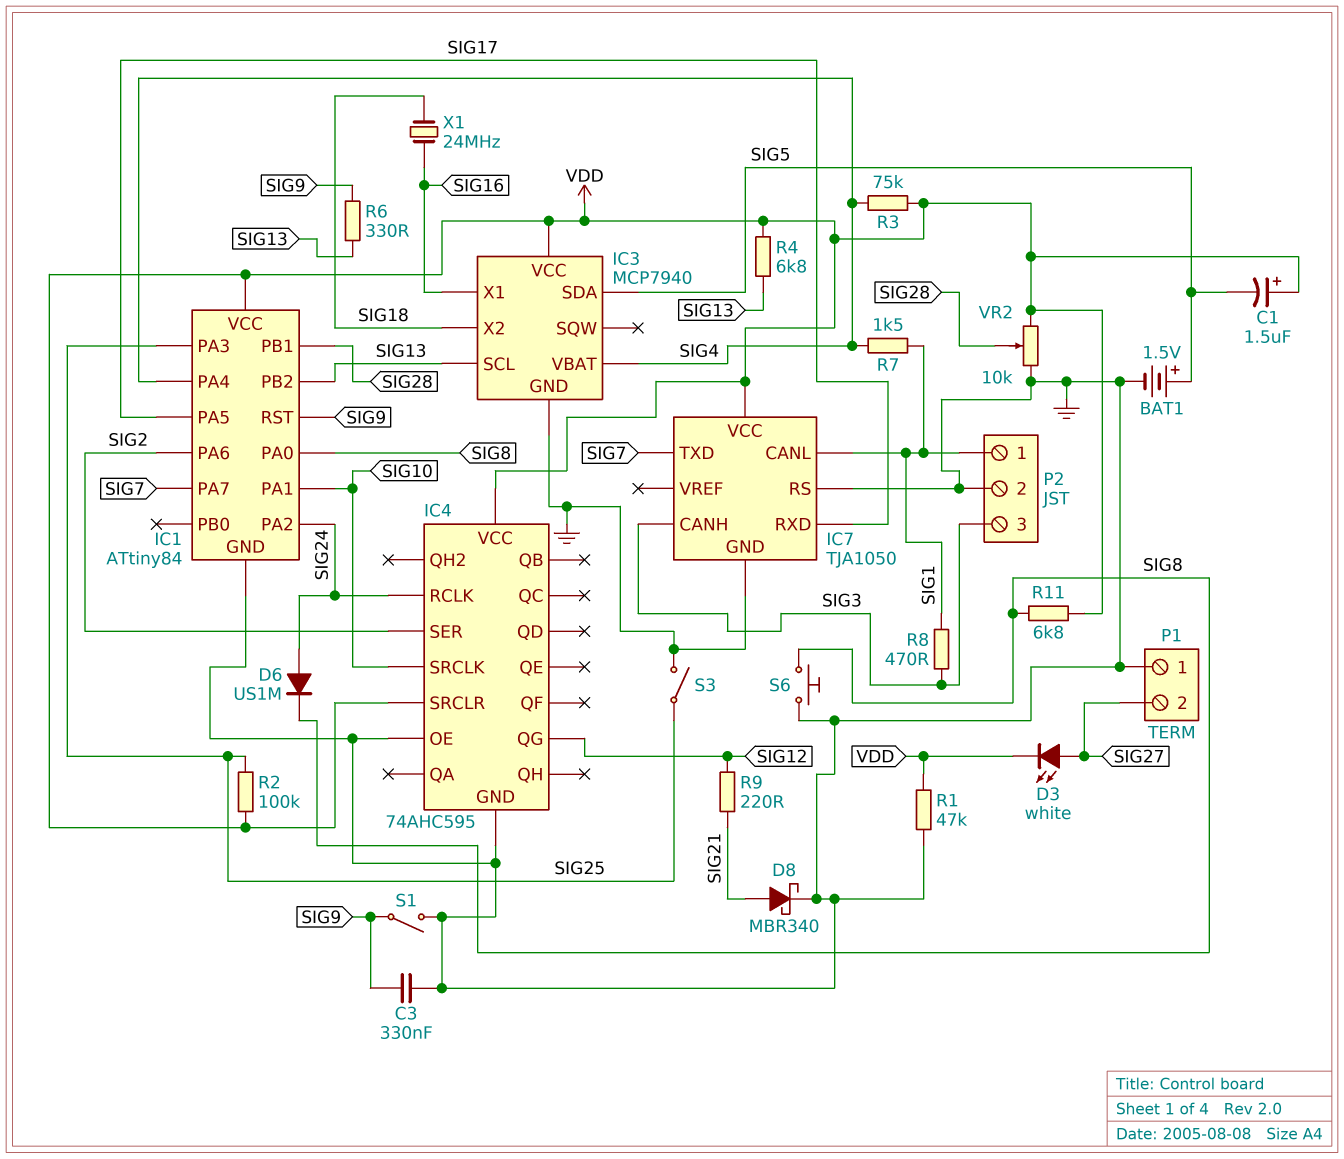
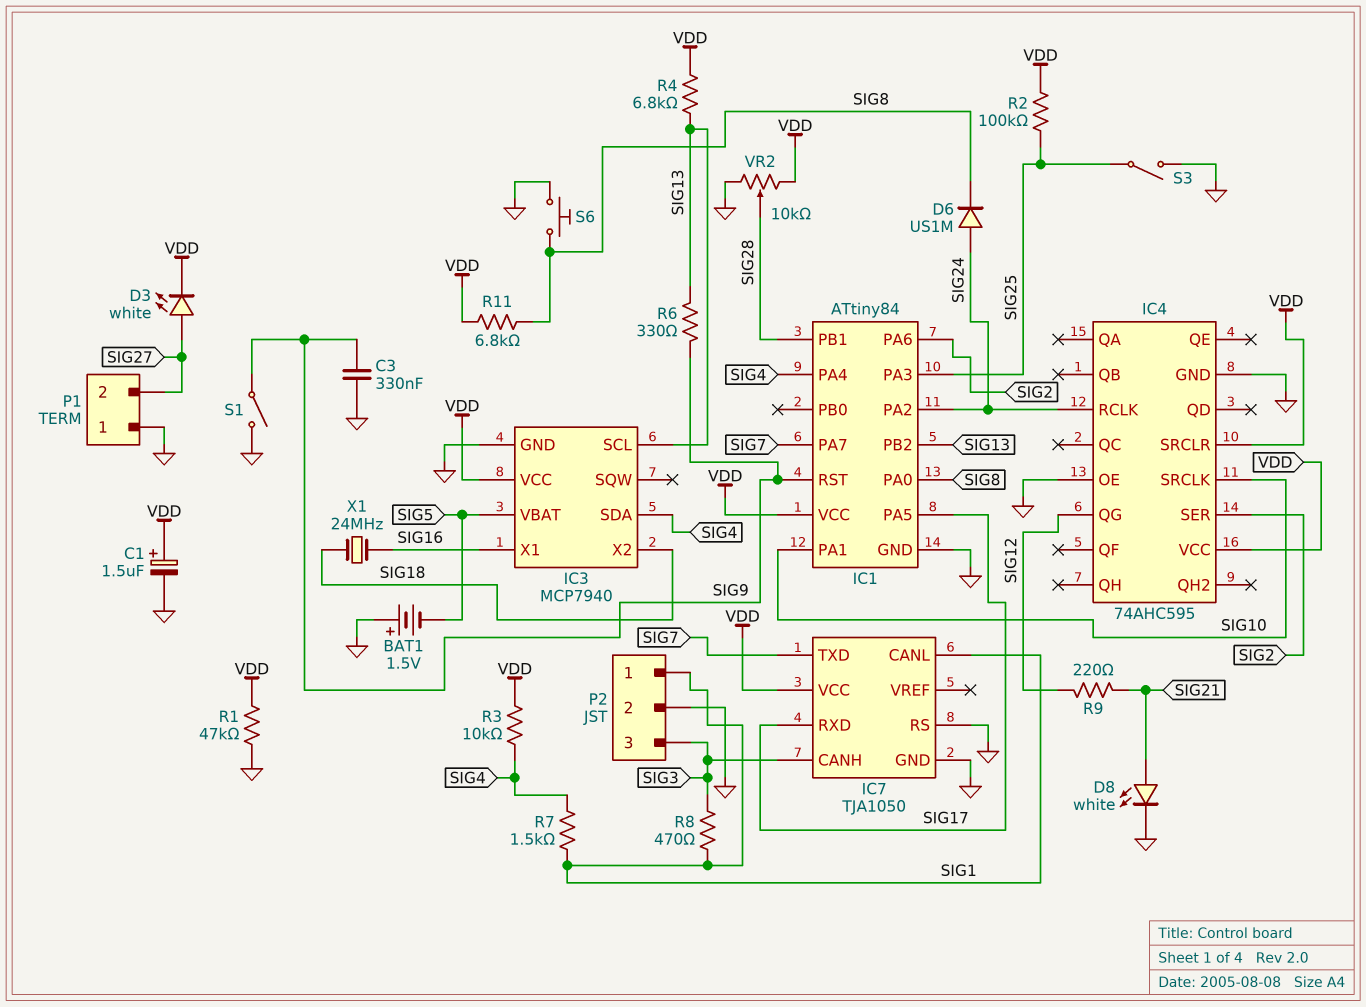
BAT1: 1.5V (plus SIG5, minus GND) -> 1.5V (plus GND, minus SIG5)
C1: 1.5uF (plus VDD, minus SIG5) -> 1.5uF (plus VDD, minus GND)
D8: schottky MBR340 (A SIG21, K GND) -> LED white (A SIG21, K GND)
IC3 pin SDA: SIG5 -> SIG4
IC3 pin VBAT: SIG4 -> SIG5
R3: 75k (SIG4, VDD) -> 10k (SIG4, VDD)

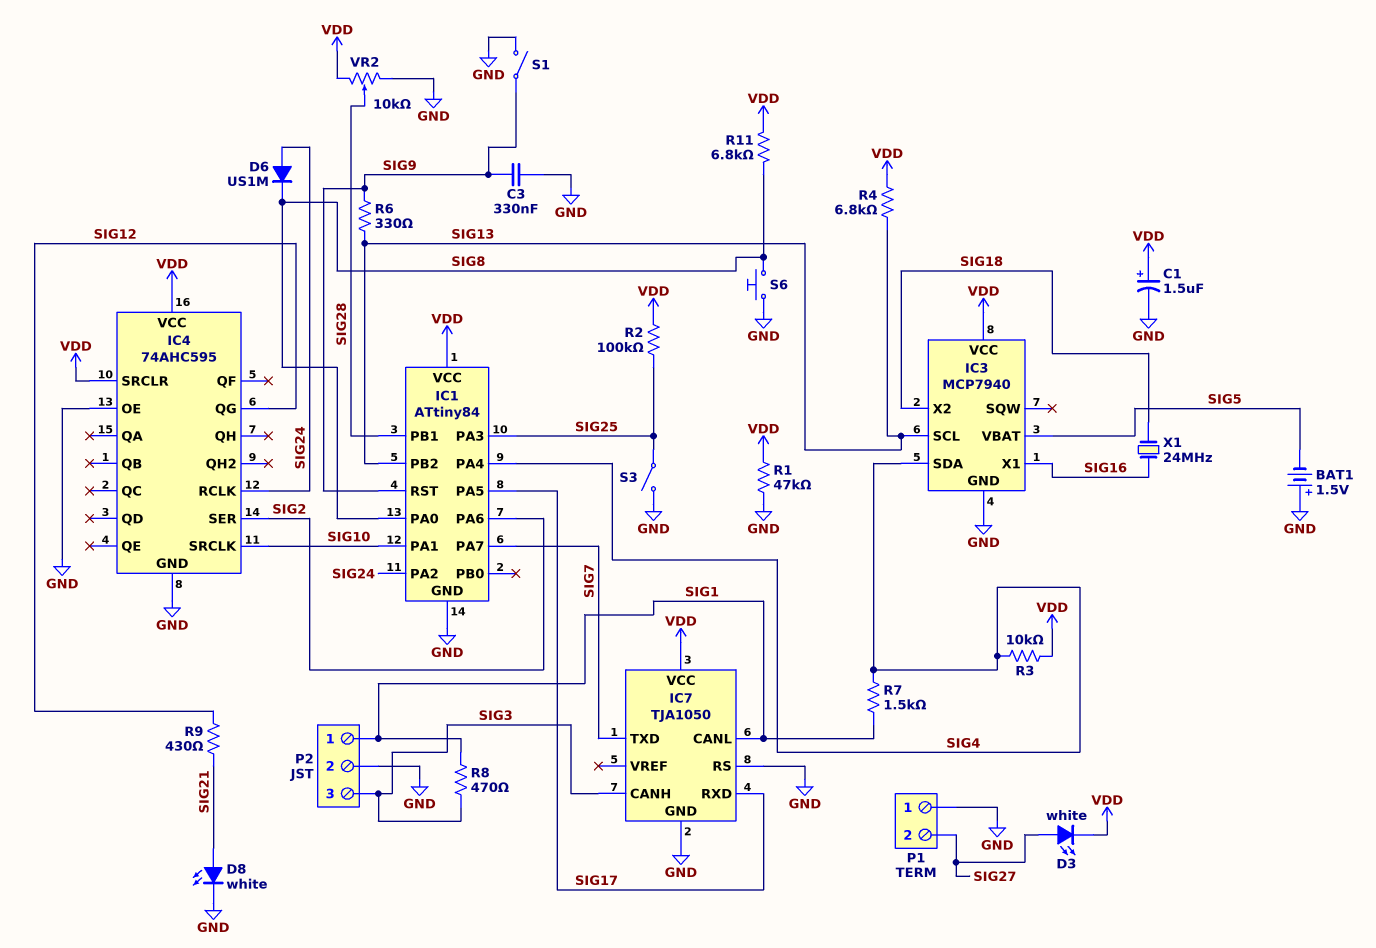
R9: 220 (SIG12, SIG21) -> 430 (SIG12, SIG21)

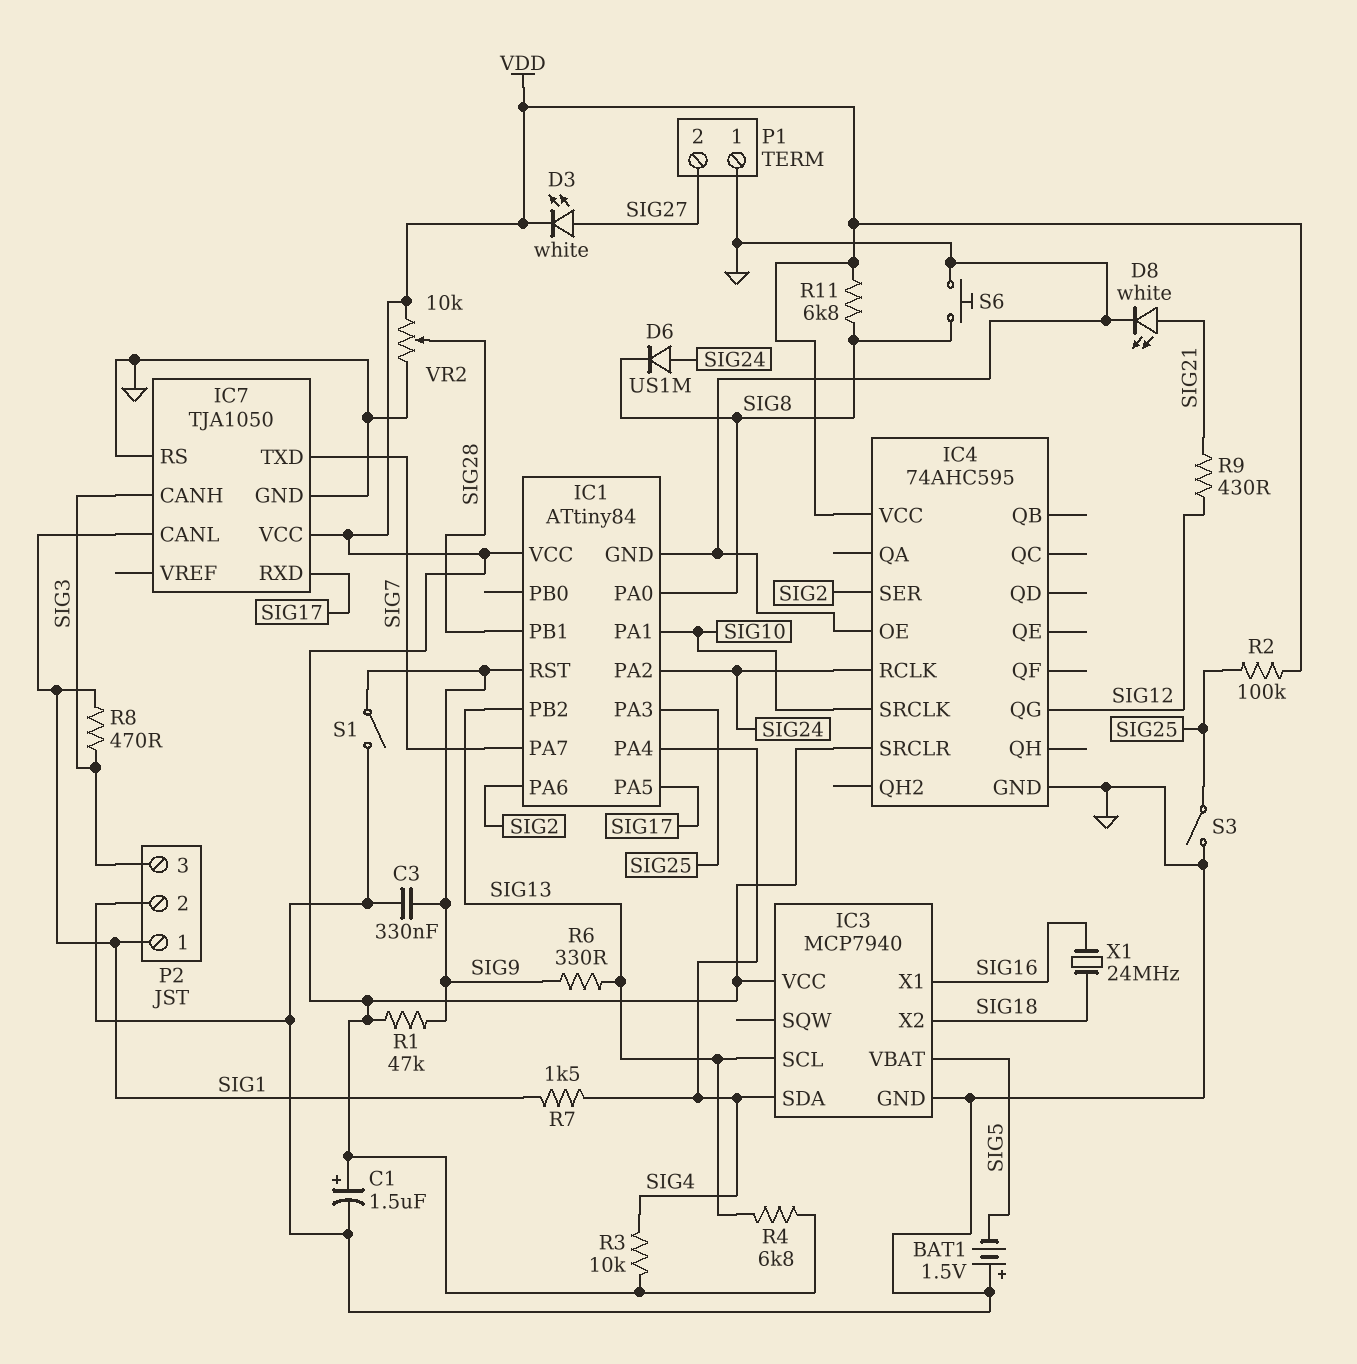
R1: 47k (GND, VDD) -> 47k (SIG9, VDD)

